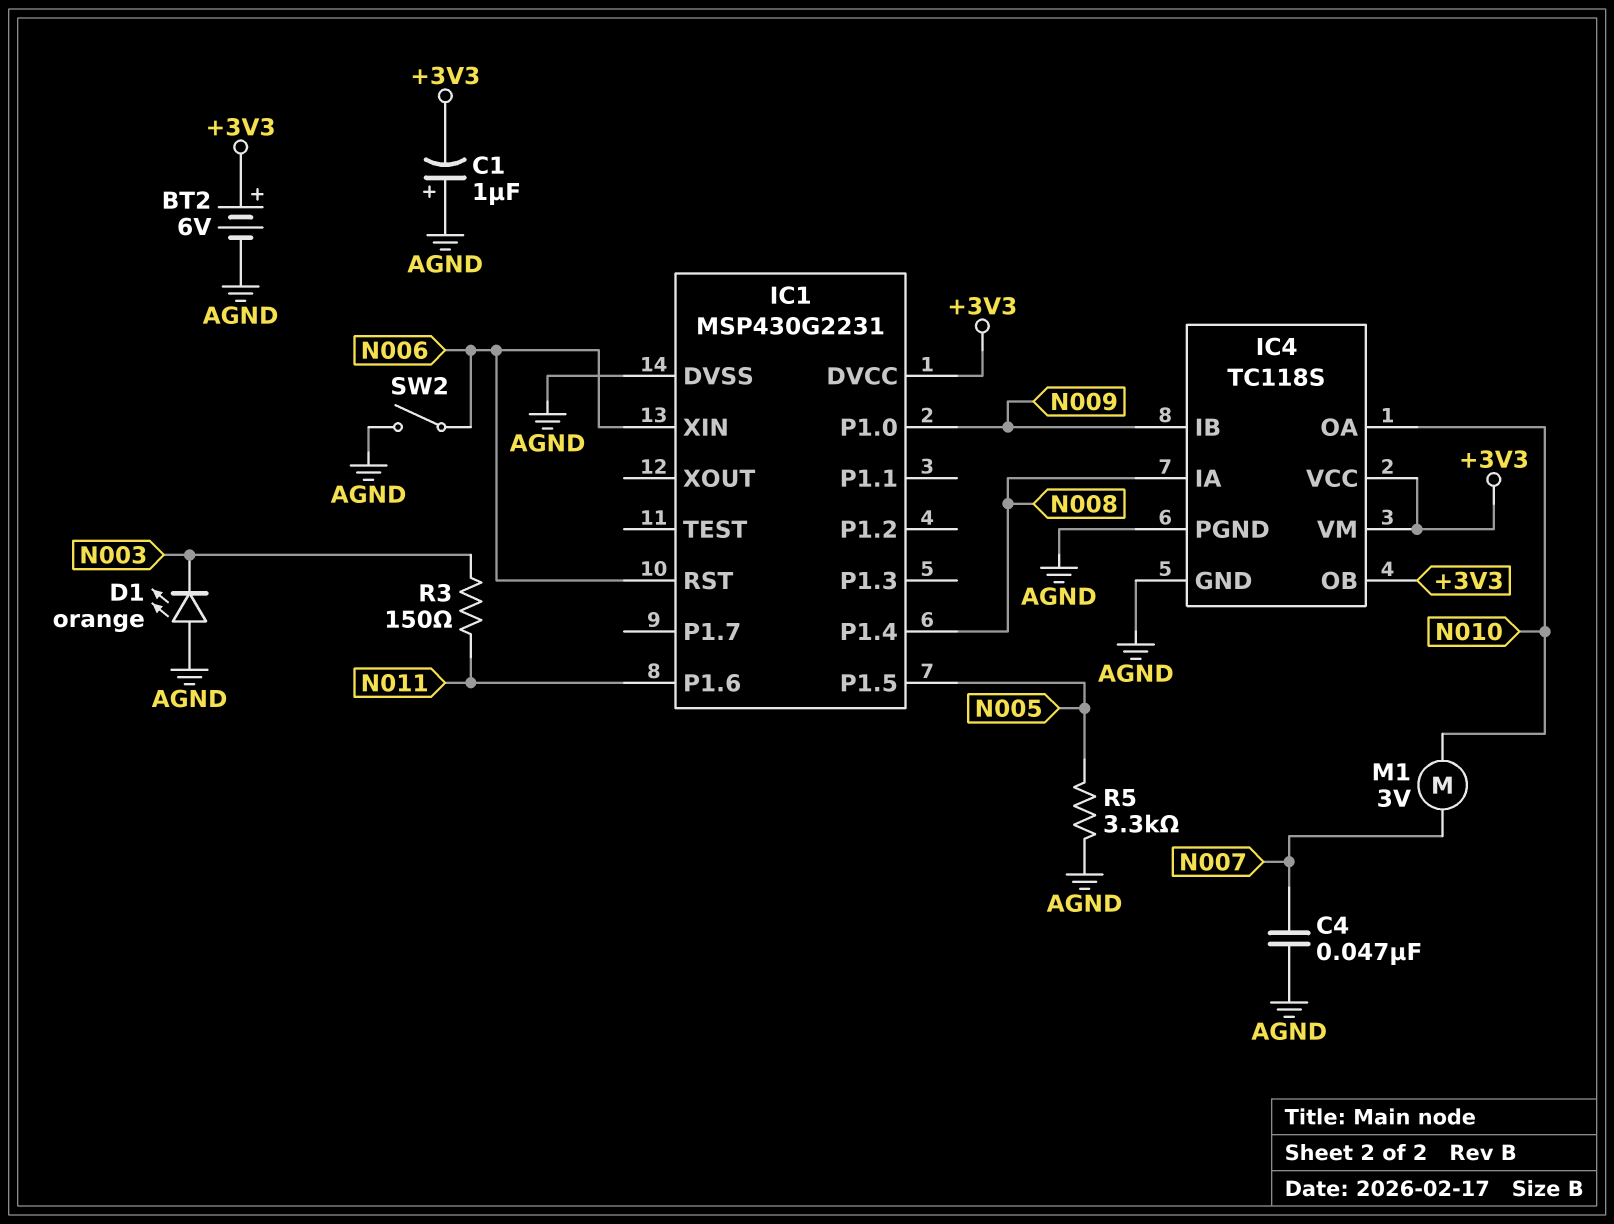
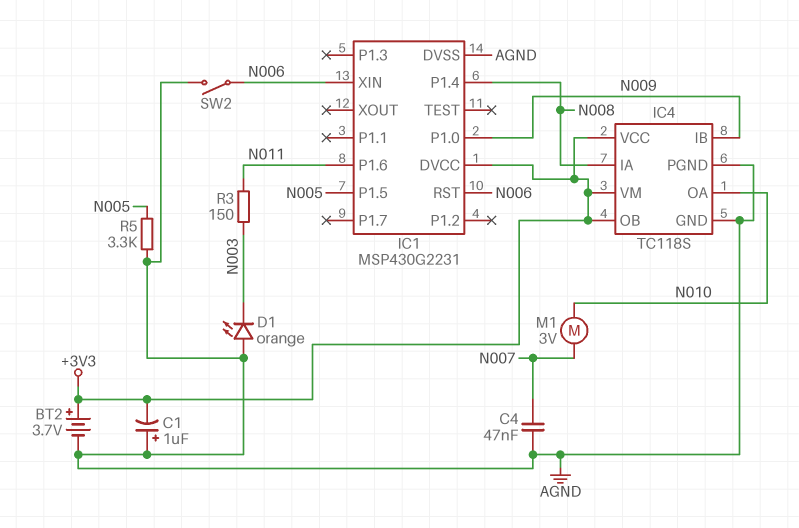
BT2: 6V (plus +3V3, minus AGND) -> 3.7V (plus +3V3, minus AGND)

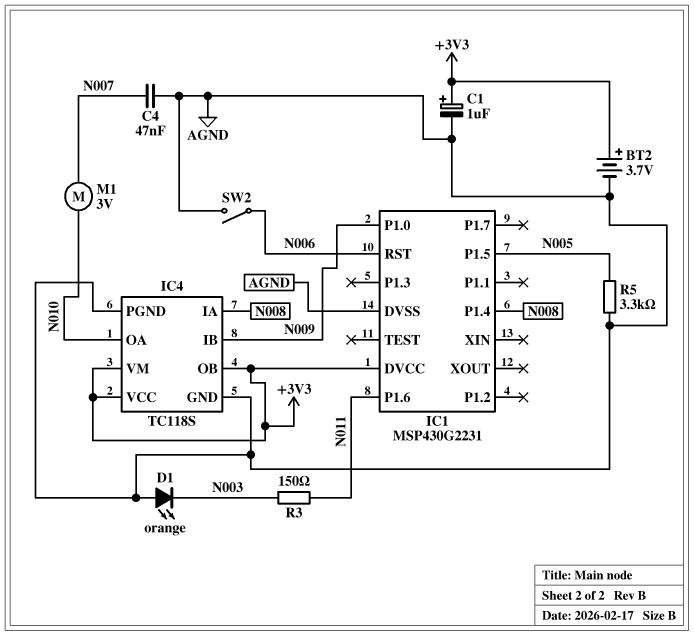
C1: 1uF (plus AGND, minus +3V3) -> 1uF (plus +3V3, minus AGND)
IC1 pin XIN: N006 -> none

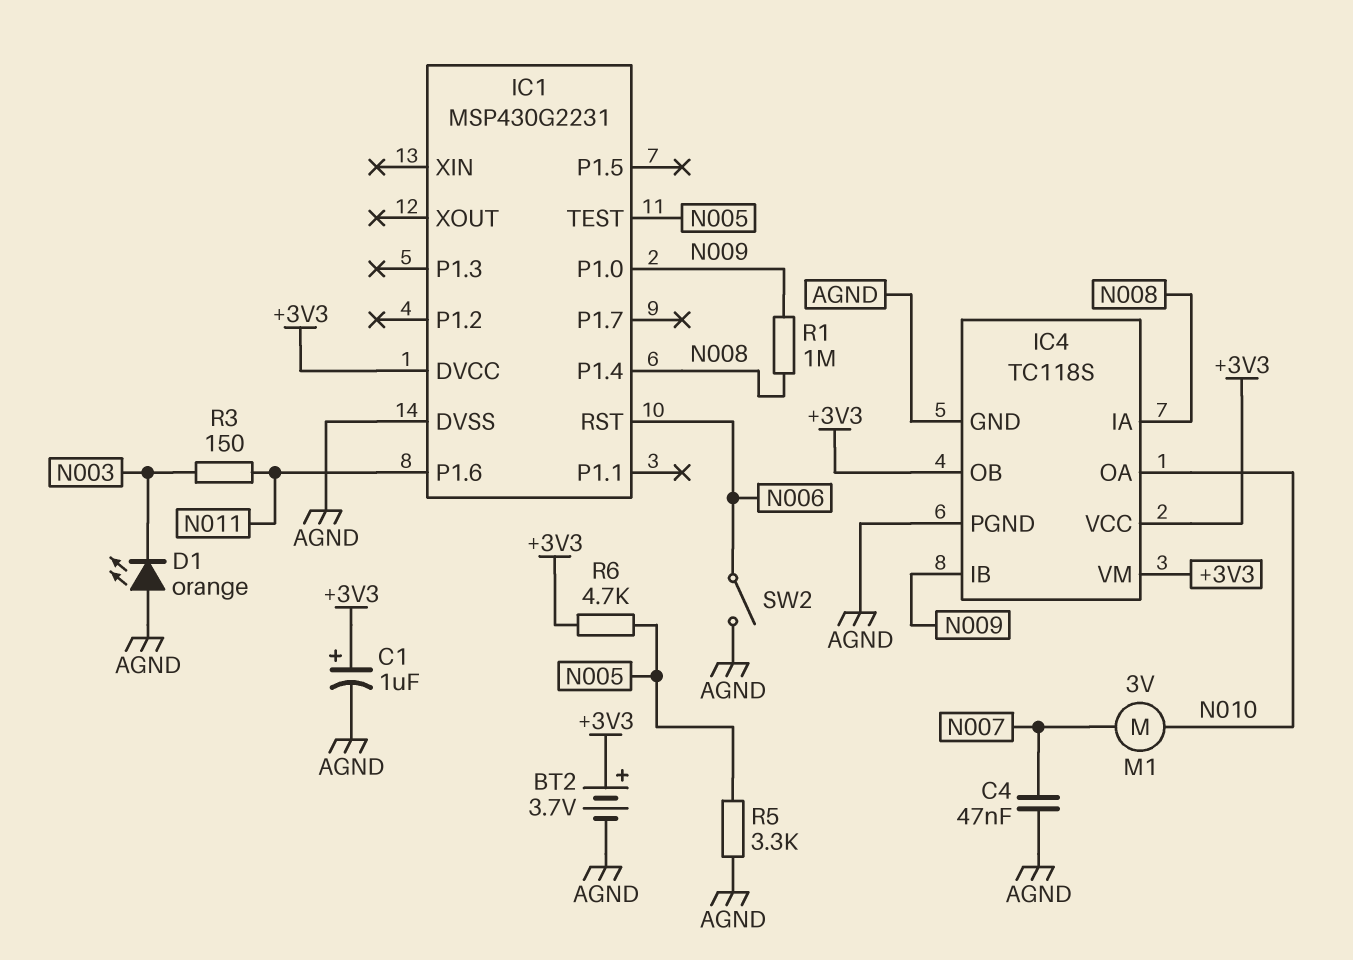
IC1 pin P1.5: N005 -> none
IC1 pin TEST: none -> N005
R1: none -> 1M (N008, N009)
R6: none -> 4.7k (+3V3, N005)

